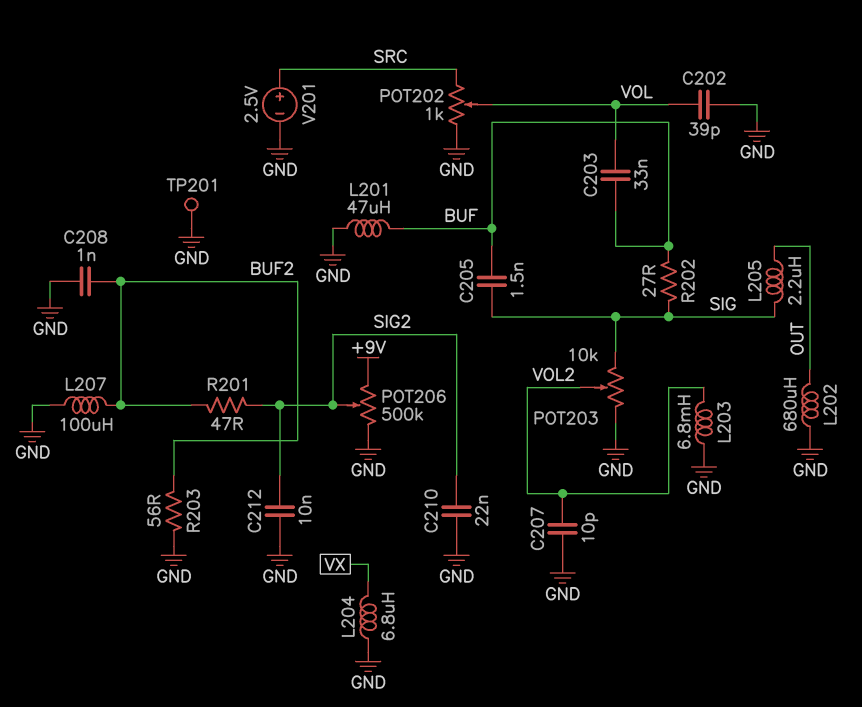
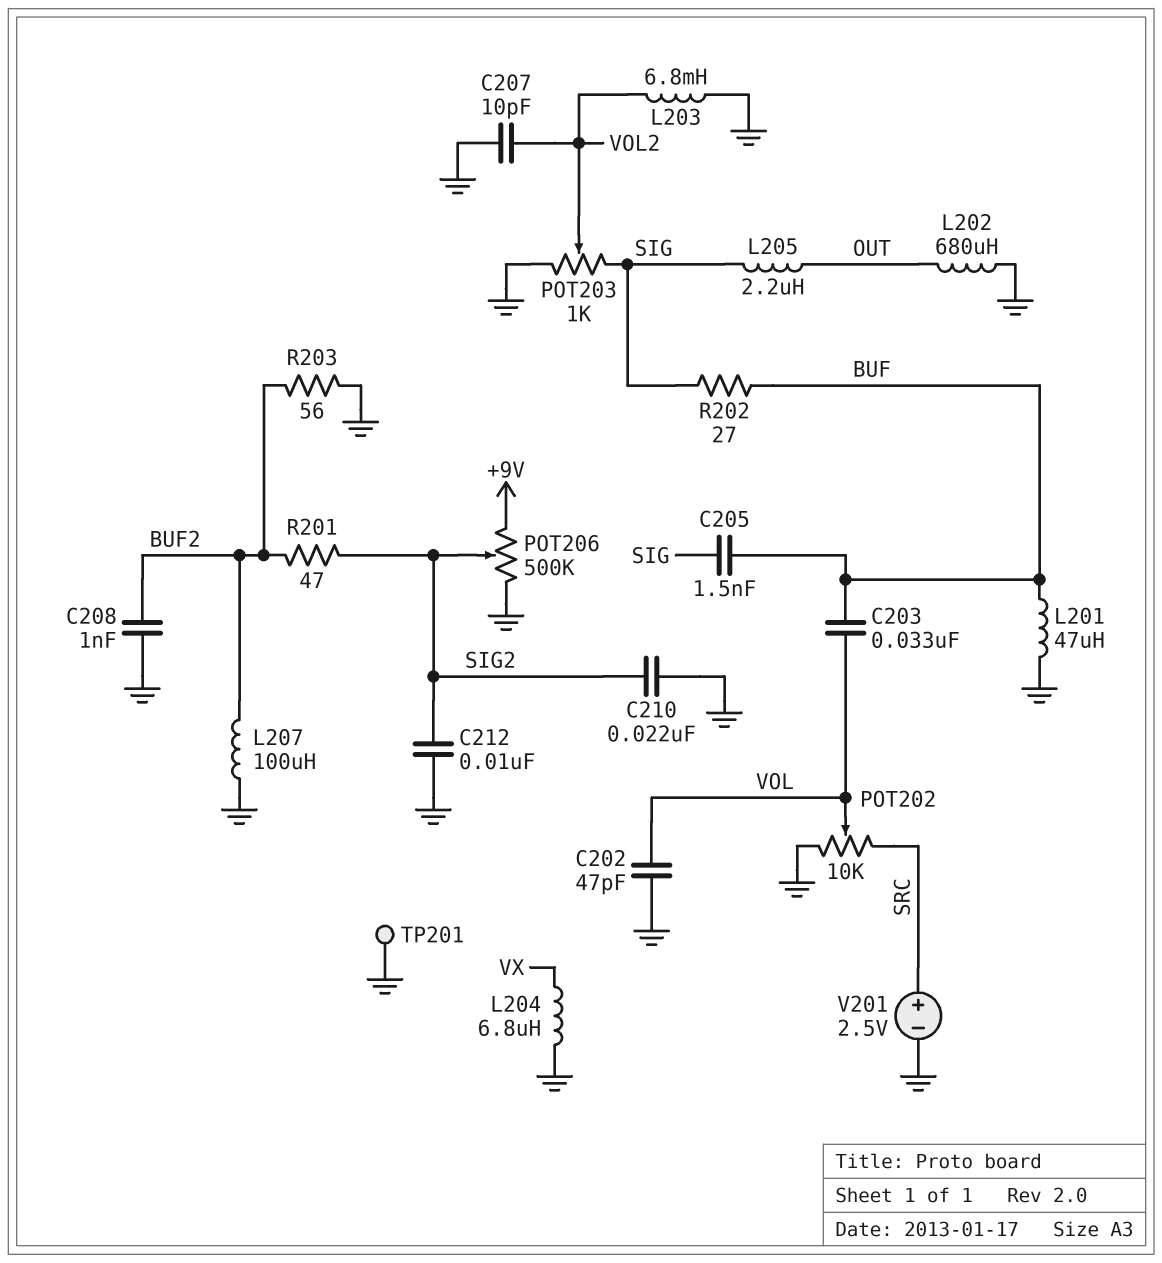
C202: 39pF (GND, VOL) -> 47pF (GND, VOL)
POT202: 1k (GND, SRC, wiper VOL) -> 10k (GND, SRC, wiper VOL)
POT203: 10k (GND, SIG, wiper VOL2) -> 1k (GND, SIG, wiper VOL2)

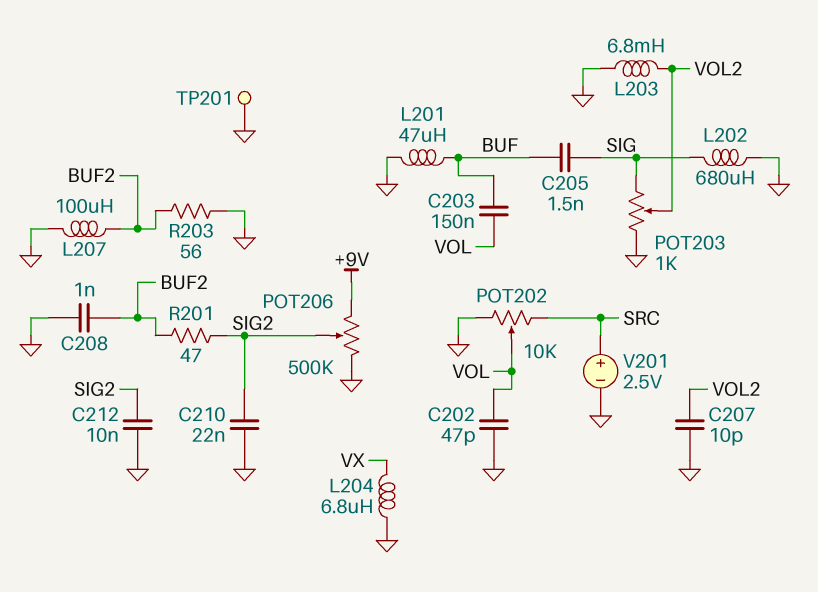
C203: 33nF (BUF, VOL) -> 150nF (BUF, VOL)
L202: 680uH (GND, OUT) -> 680uH (GND, SIG)
L205: 2.2uH (OUT, SIG) -> none
R202: 27 (BUF, SIG) -> none

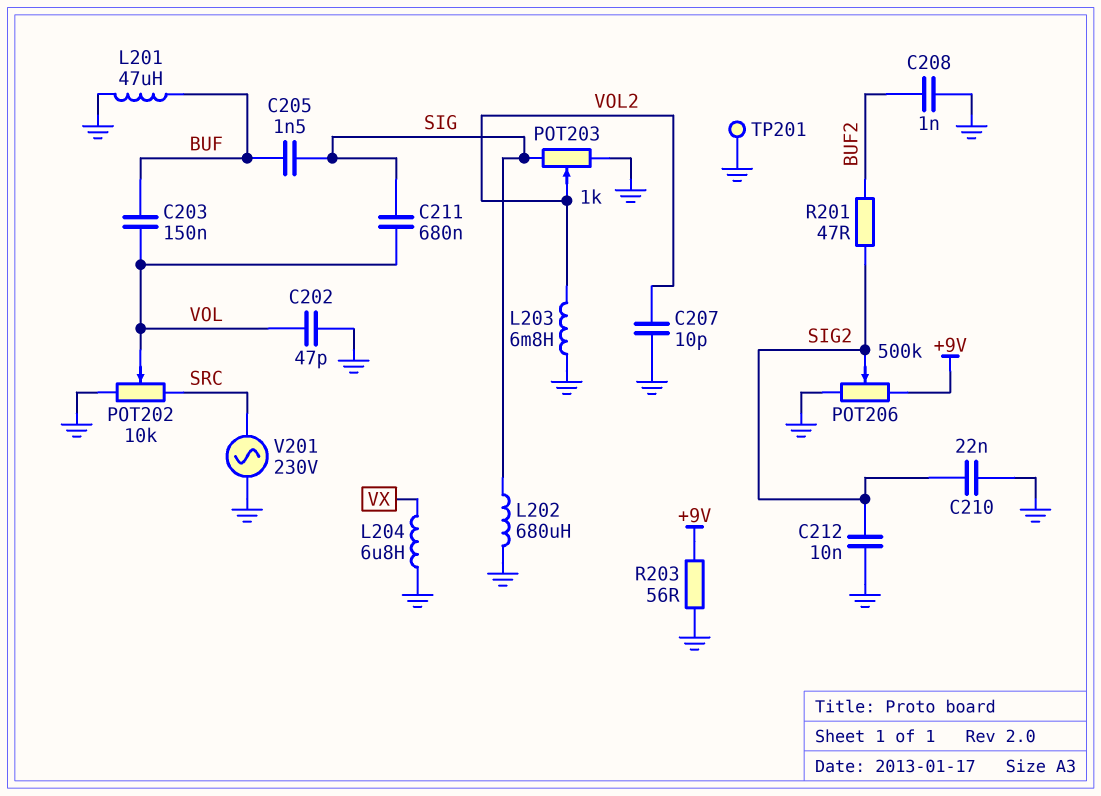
C211: none -> 680nF (SIG, VOL)
L207: 100uH (BUF2, GND) -> none
R203: 56 (BUF2, GND) -> 56 (+9V, GND)
V201: 2.5V (plus SRC, minus GND) -> AC 230V (GND, SRC)

